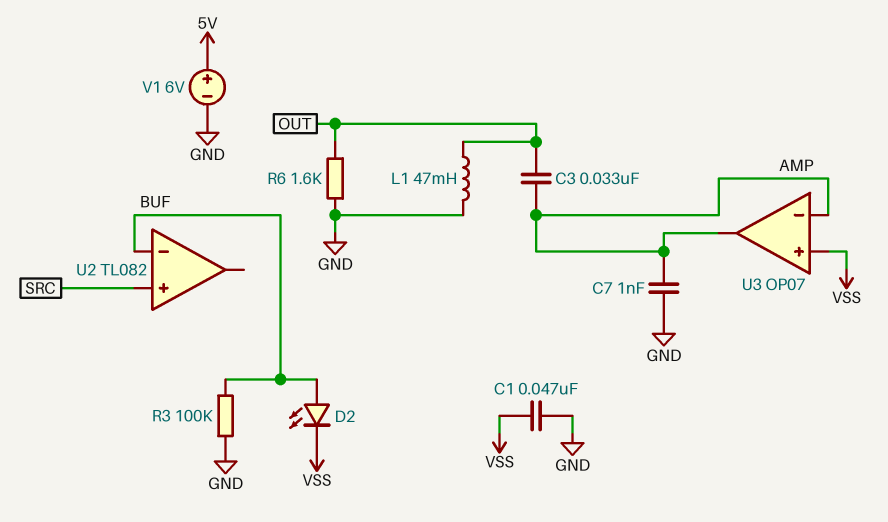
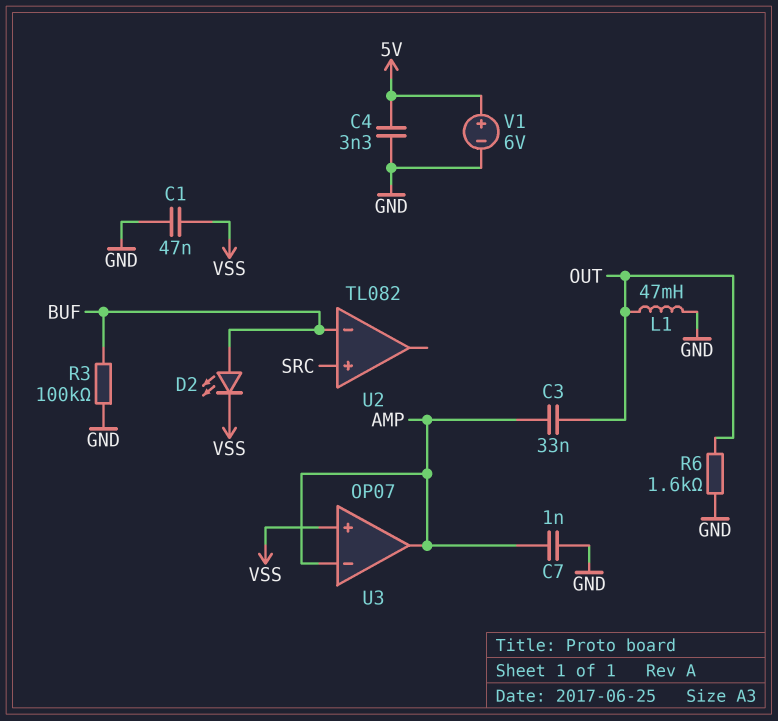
C4: none -> 3.3nF (5V, GND)

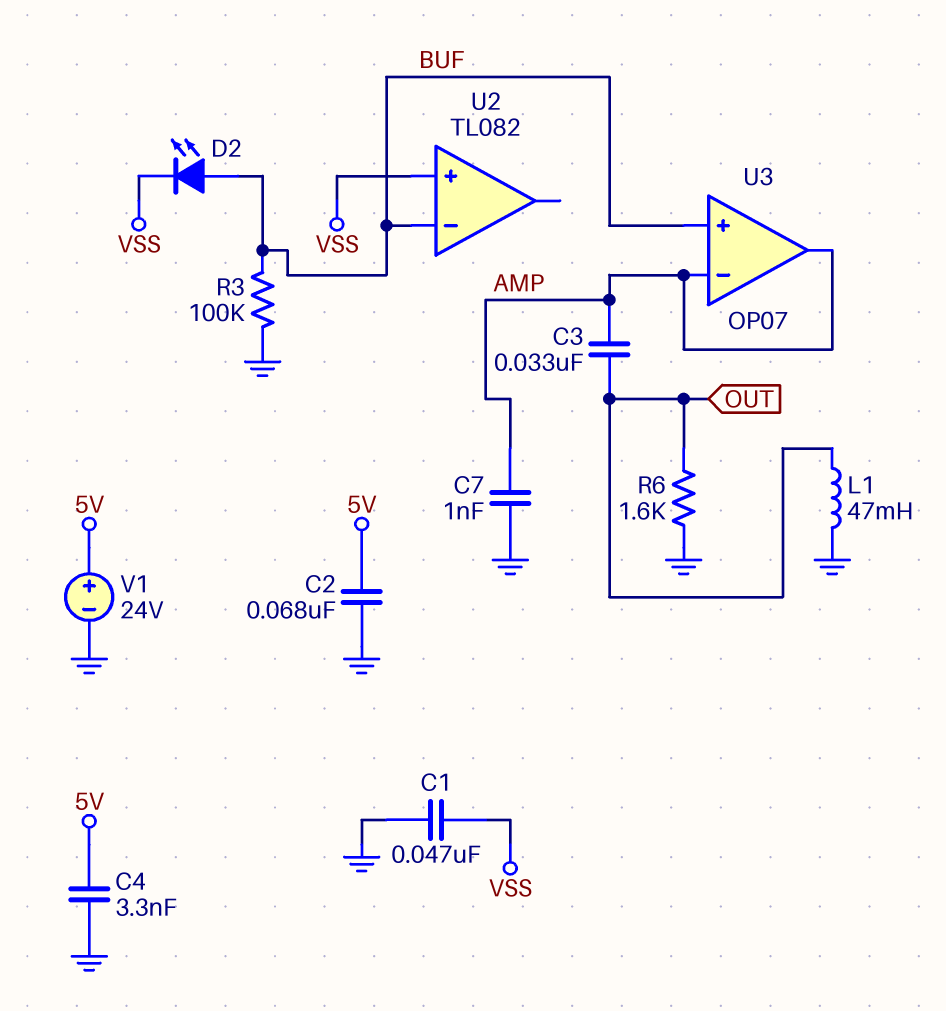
C2: none -> 68nF (5V, GND)
U2 pin in+: SRC -> VSS
U3 pin in+: VSS -> BUF
V1: 6V (plus 5V, minus GND) -> 24V (plus 5V, minus GND)

